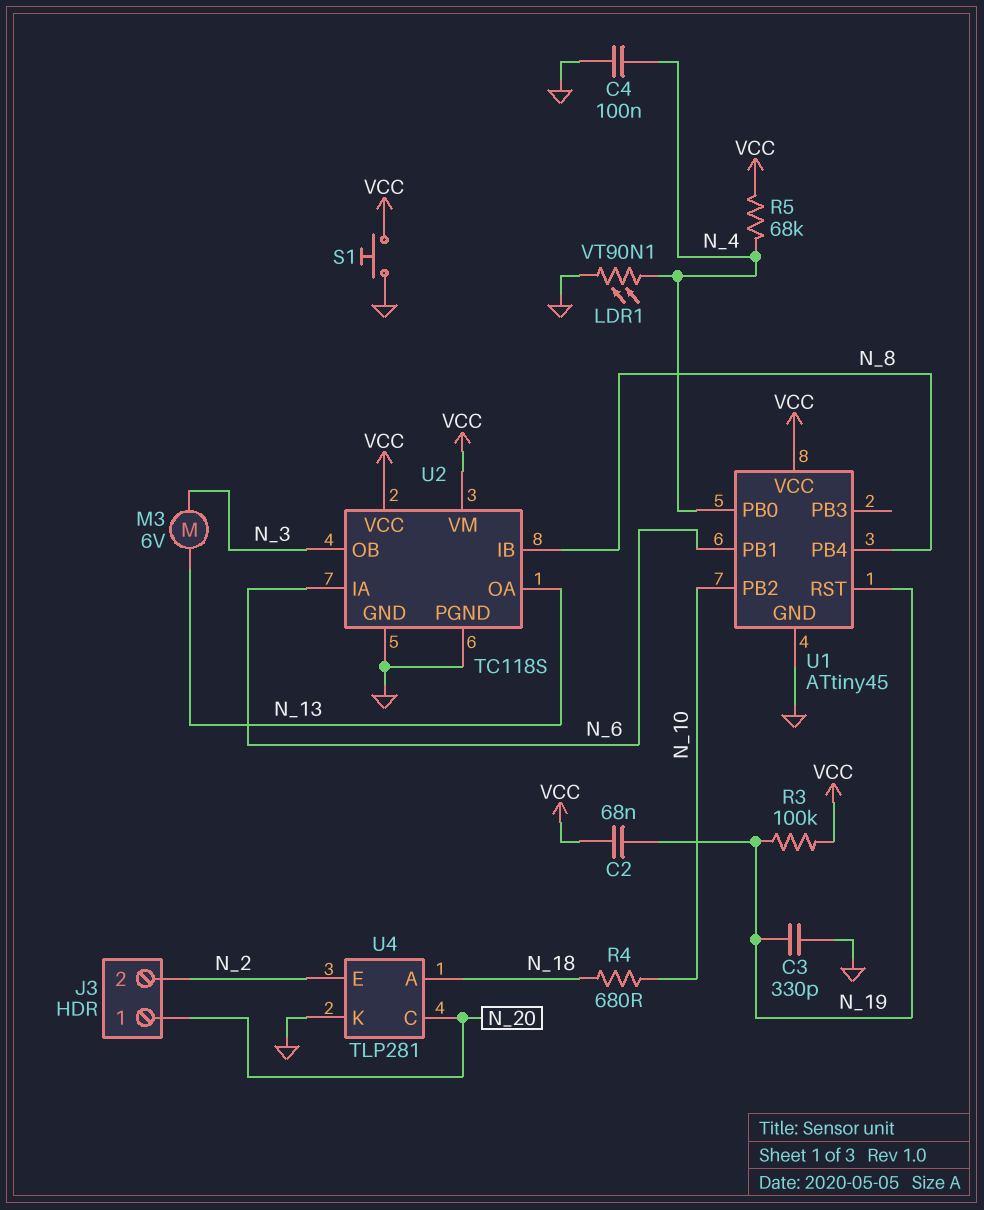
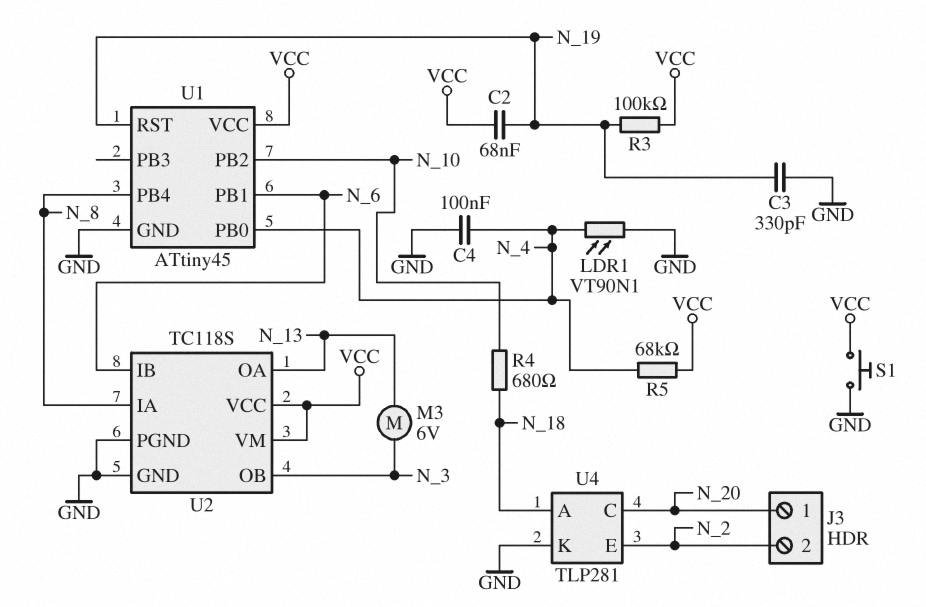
U2 pin IA: N_6 -> N_8
U2 pin IB: N_8 -> N_6

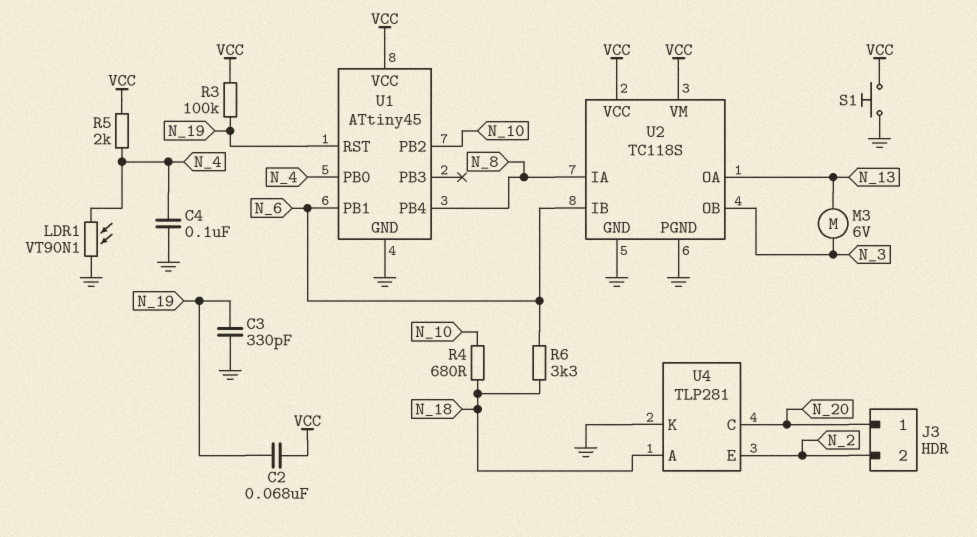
R5: 68k (N_4, VCC) -> 2k (N_4, VCC)
R6: none -> 3.3k (N_6, N_18)

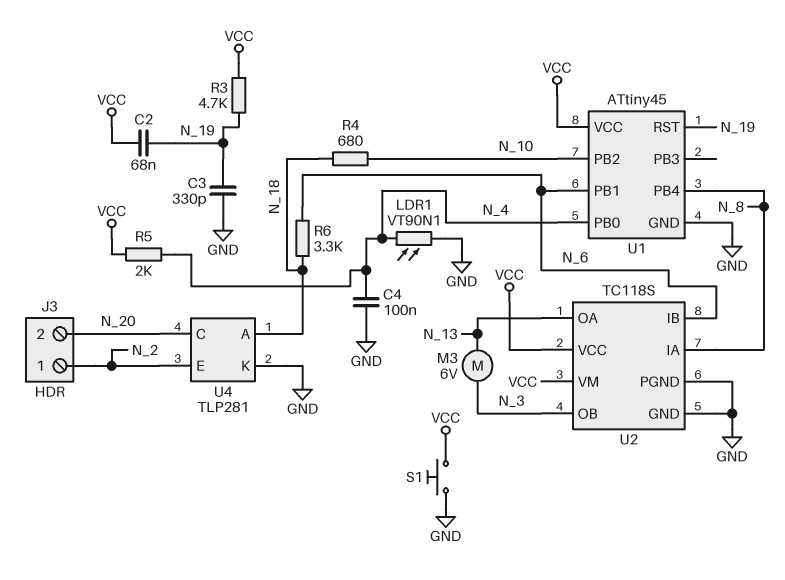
J3 pin 1: N_20 -> N_2
J3 pin 2: N_2 -> N_20
R3: 100k (N_19, VCC) -> 4.7k (N_19, VCC)

